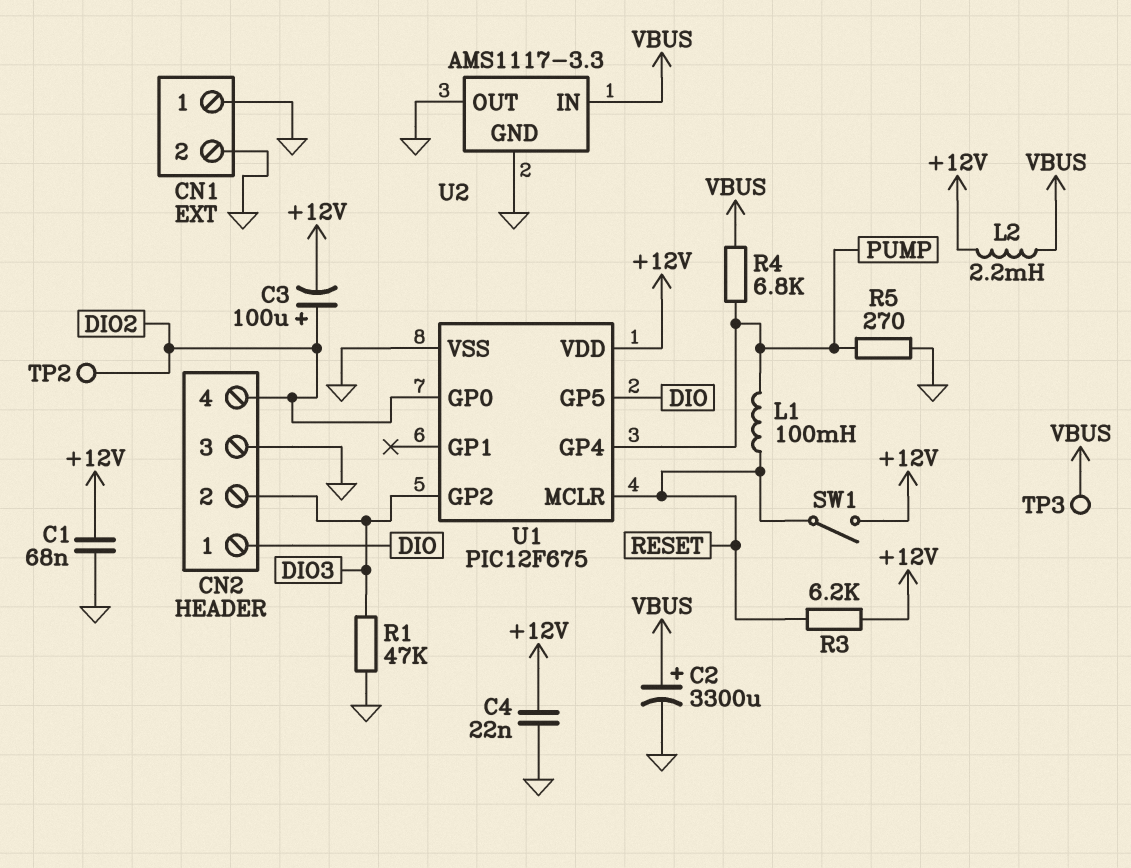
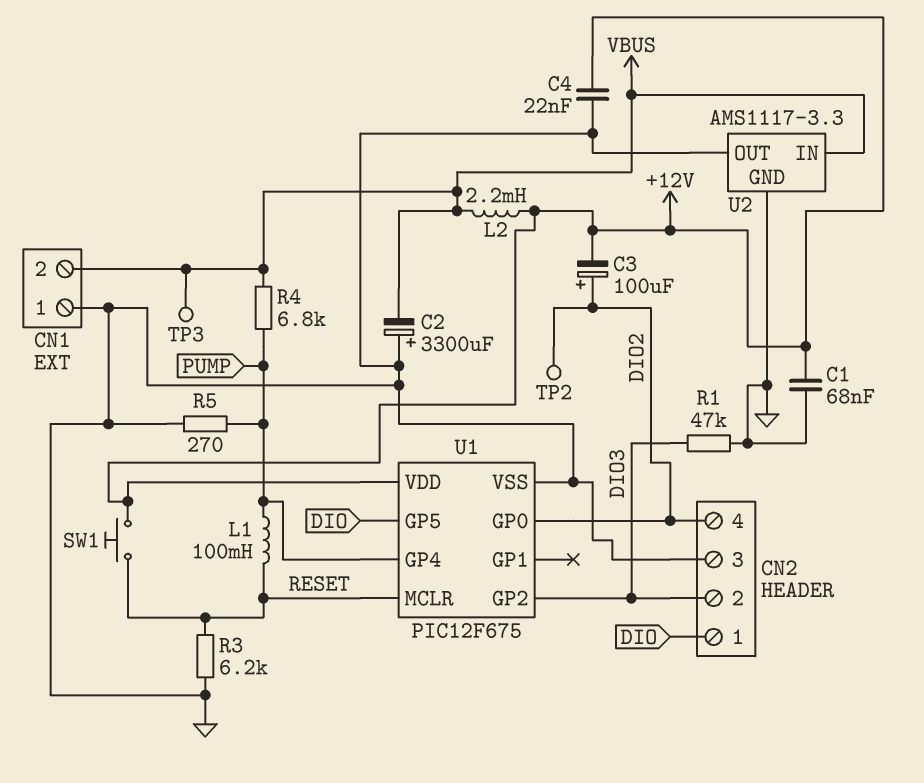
C2: 3300uF (plus VBUS, minus GND) -> 3300uF (plus GND, minus VBUS)
CN1 pin 2: GND -> VBUS
R3: 6.2k (+12V, RESET) -> 6.2k (GND, RESET)
SW1: switch (+12V, RESET) -> button (+12V, RESET)

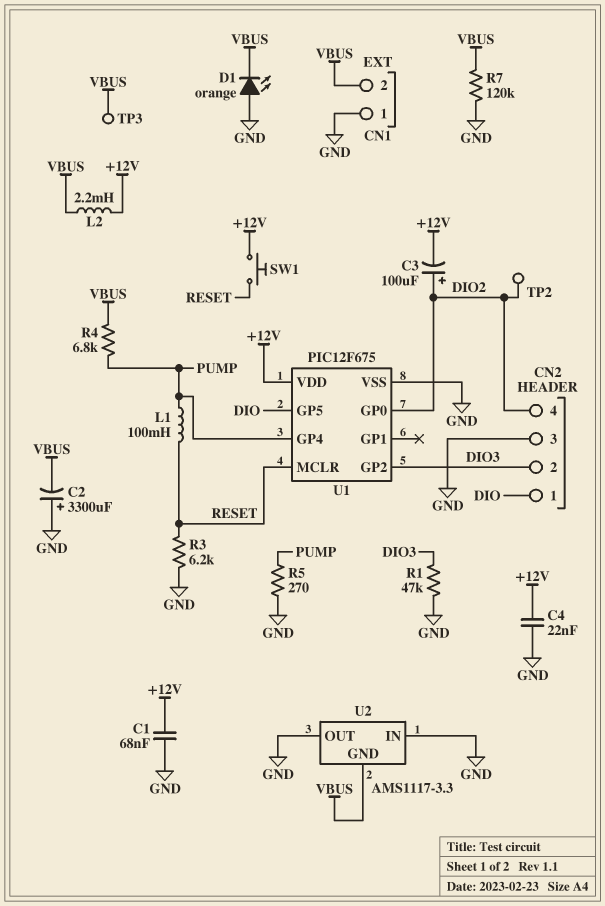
D1: none -> LED orange (A GND, K VBUS)
R7: none -> 120k (GND, VBUS)
U2 pin GND: GND -> VBUS
U2 pin IN: VBUS -> GND

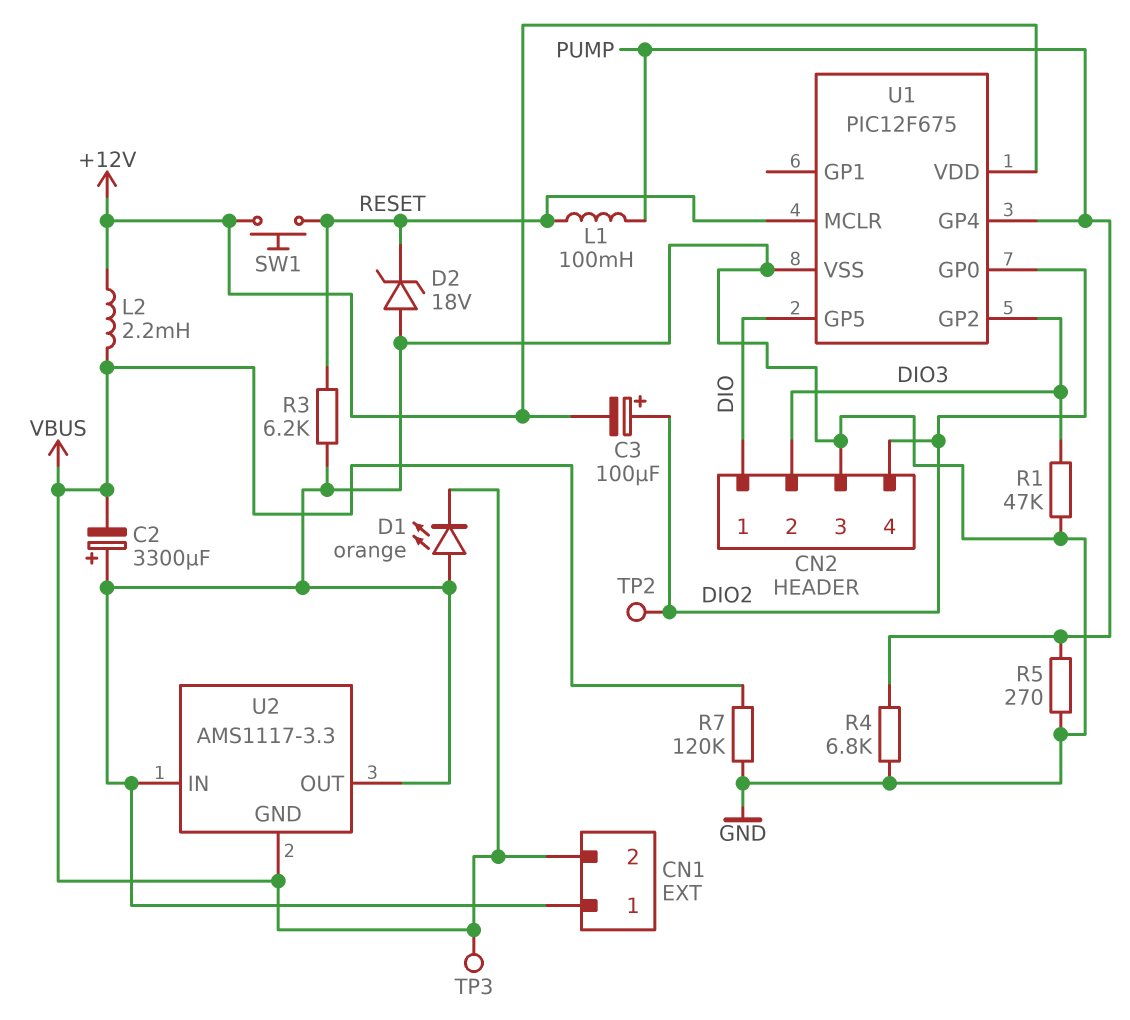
C1: 68nF (+12V, GND) -> none
C4: 22nF (+12V, GND) -> none
D2: none -> zener 18V (A GND, K RESET)
R4: 6.8k (PUMP, VBUS) -> 6.8k (GND, PUMP)

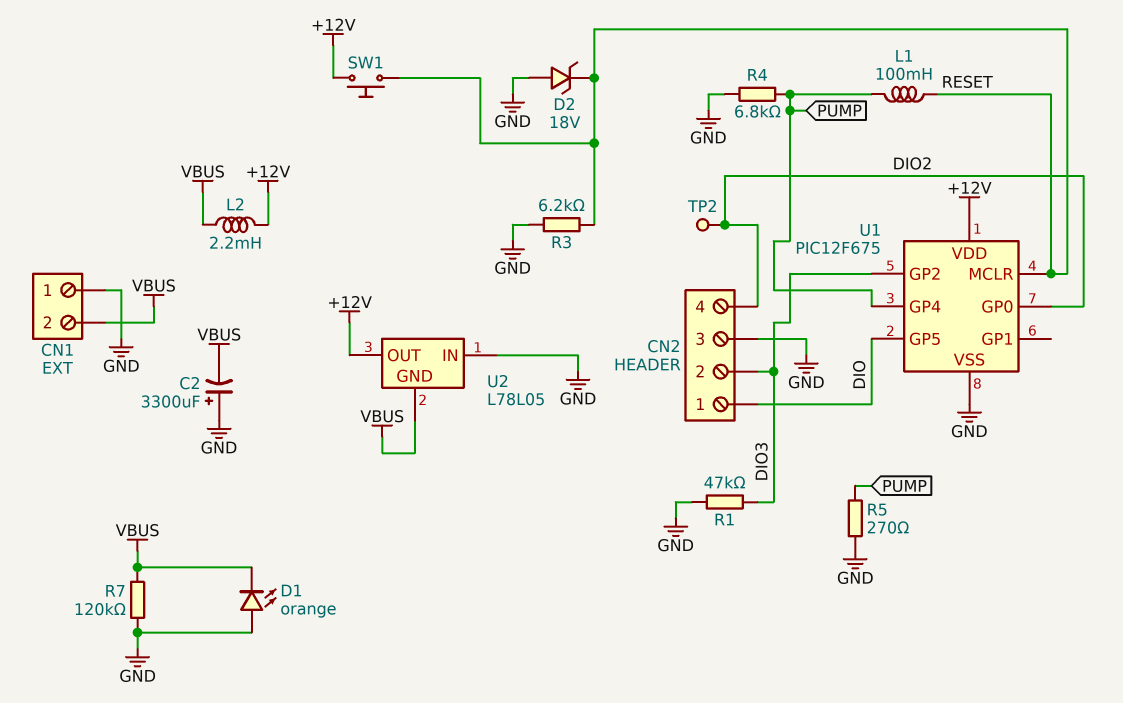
C3: 100uF (plus DIO2, minus +12V) -> none
TP3: test point (VBUS) -> none
U2: AMS1117-3.3 -> L78L05
U2 pin OUT: GND -> +12V

